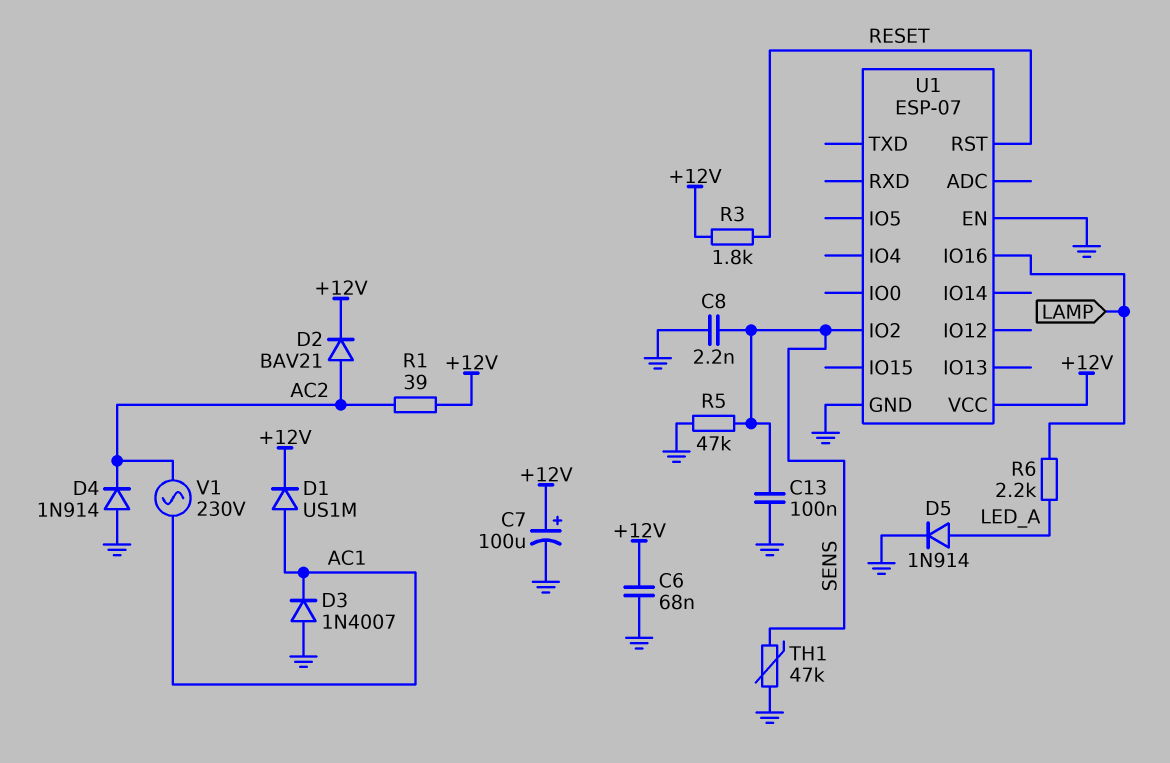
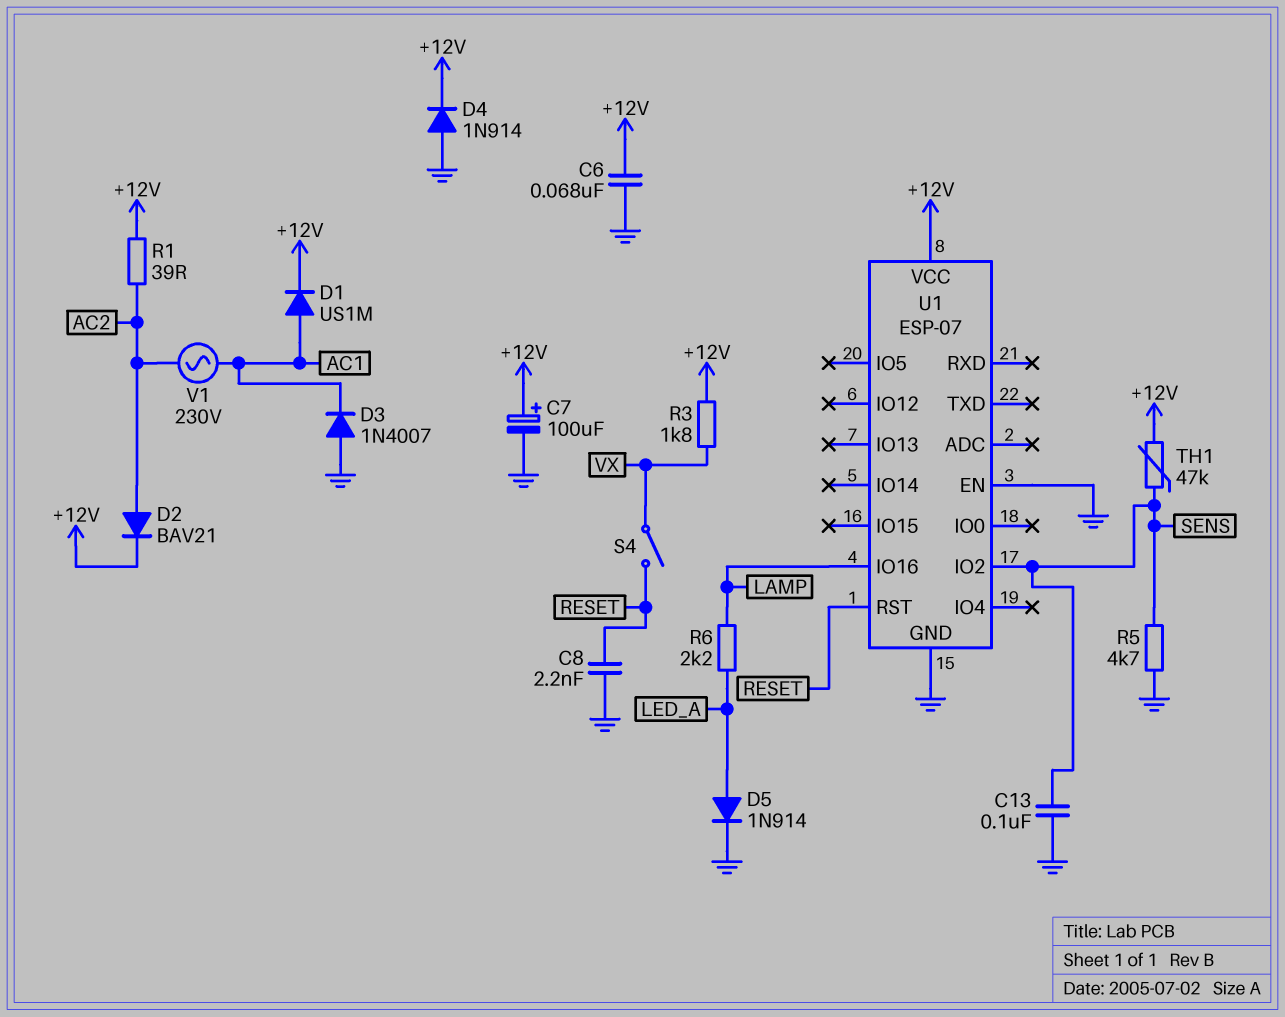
C8: 2.2nF (GND, SENS) -> 2.2nF (GND, RESET)
D4: diode 1N914 (A GND, K AC2) -> diode 1N914 (A GND, K +12V)
R3: 1.8k (+12V, RESET) -> 1.8k (+12V, VX)
R5: 47k (GND, SENS) -> 4.7k (GND, SENS)
S4: none -> switch (RESET, VX)
TH1: 47k (GND, SENS) -> 47k (+12V, SENS)

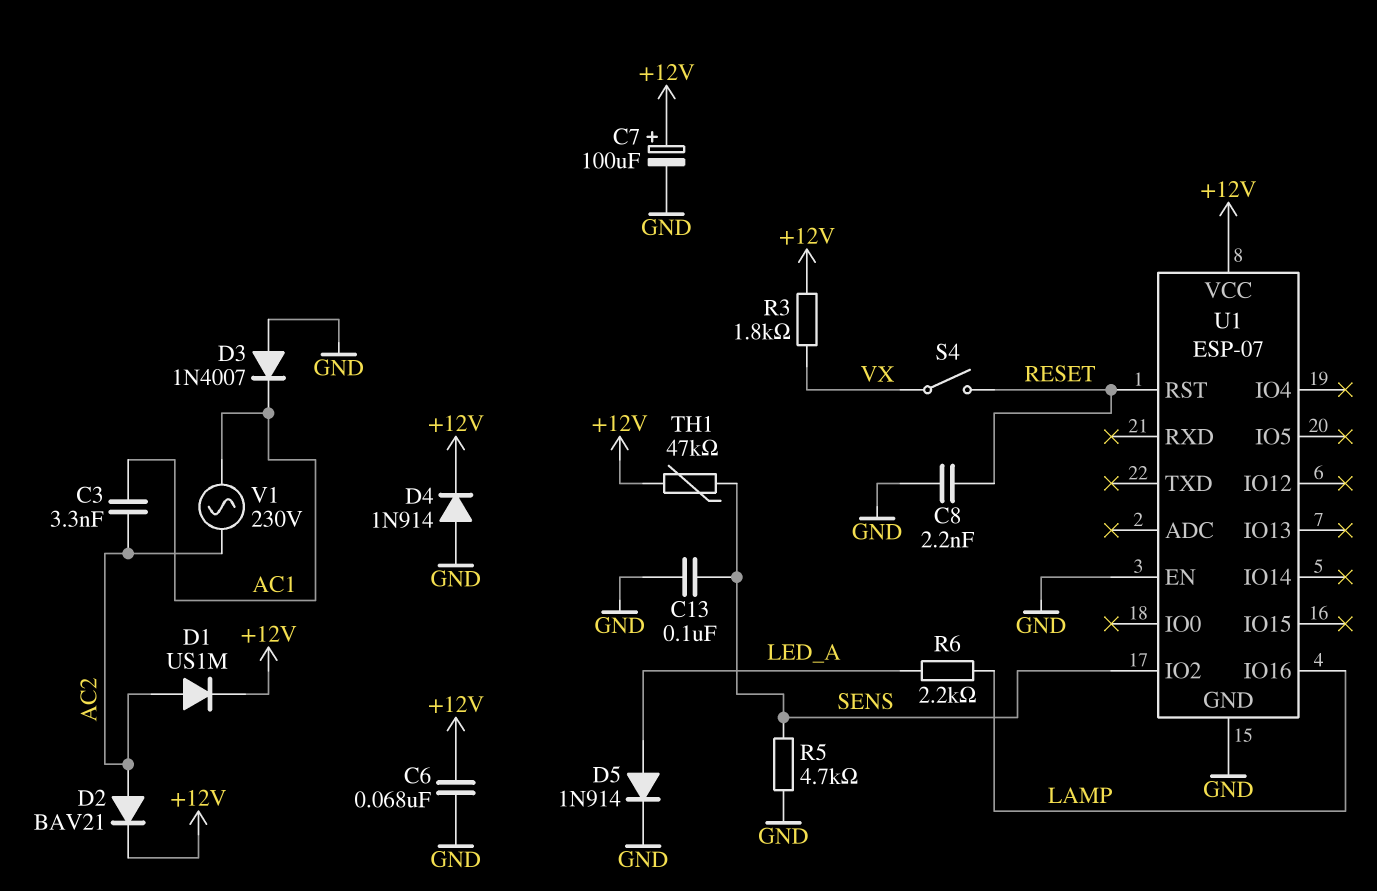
C3: none -> 3.3nF (AC1, AC2)
D1: diode US1M (A AC1, K +12V) -> diode US1M (A AC2, K +12V)
R1: 39 (+12V, AC2) -> none

